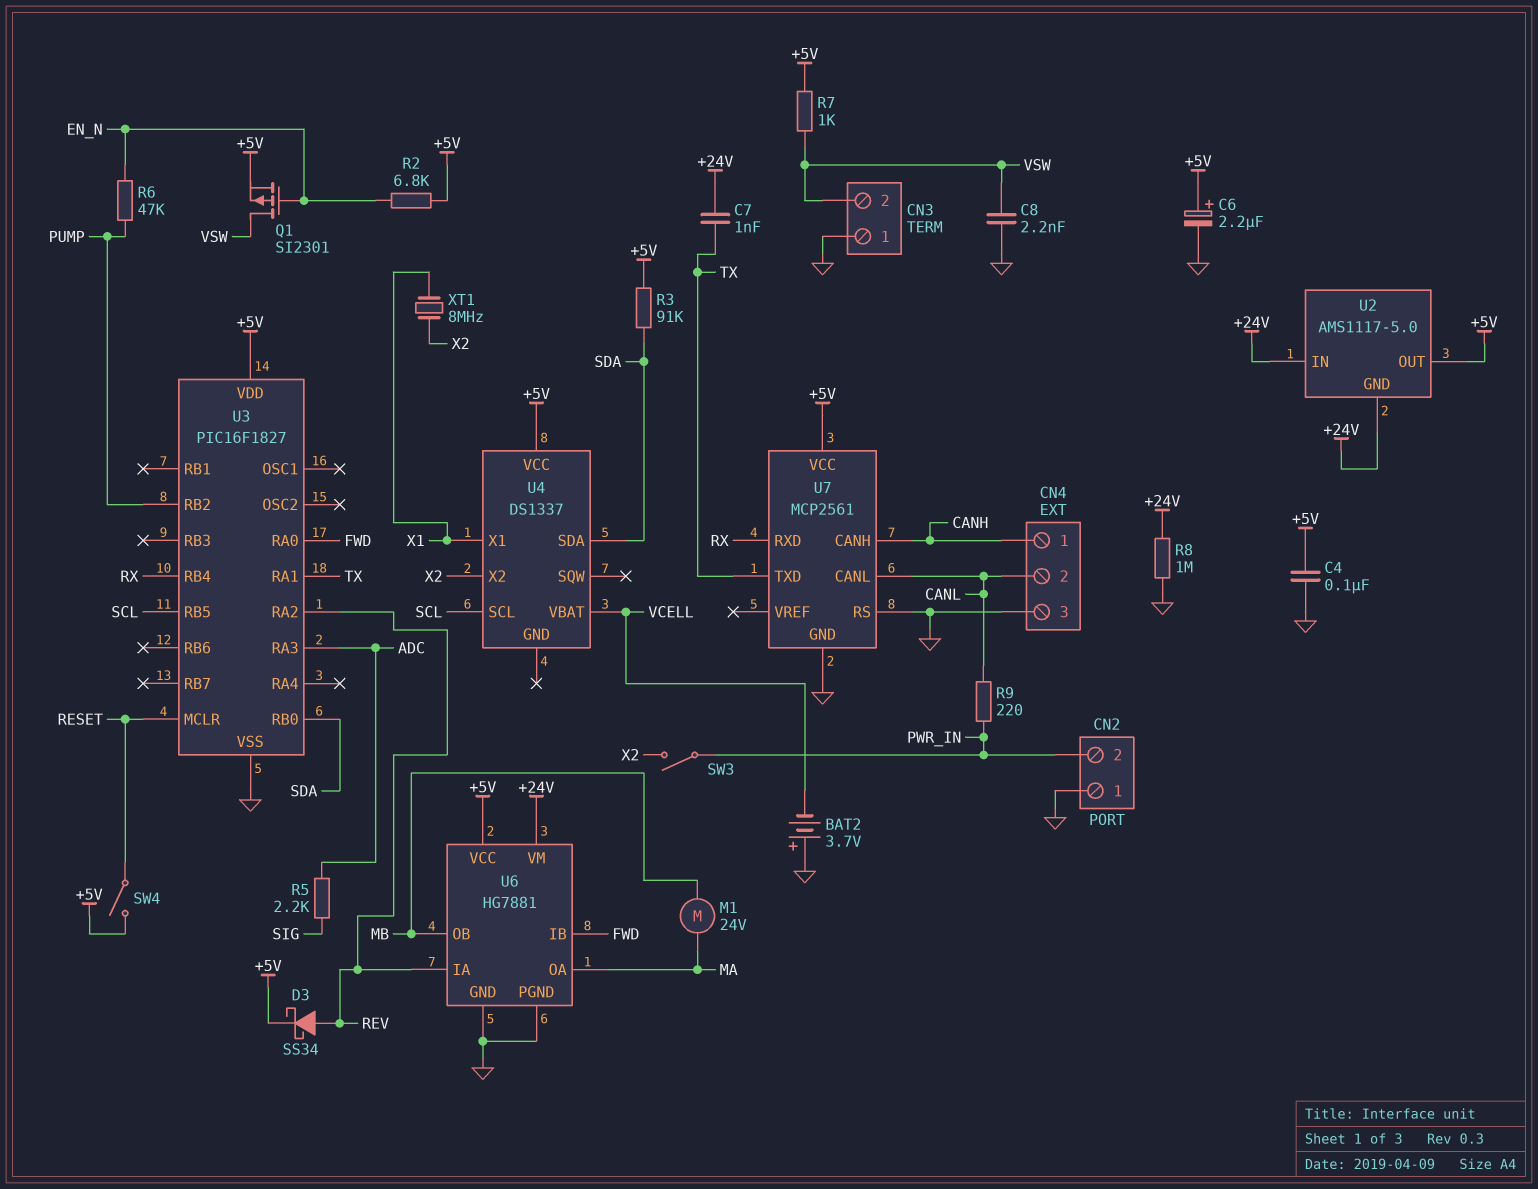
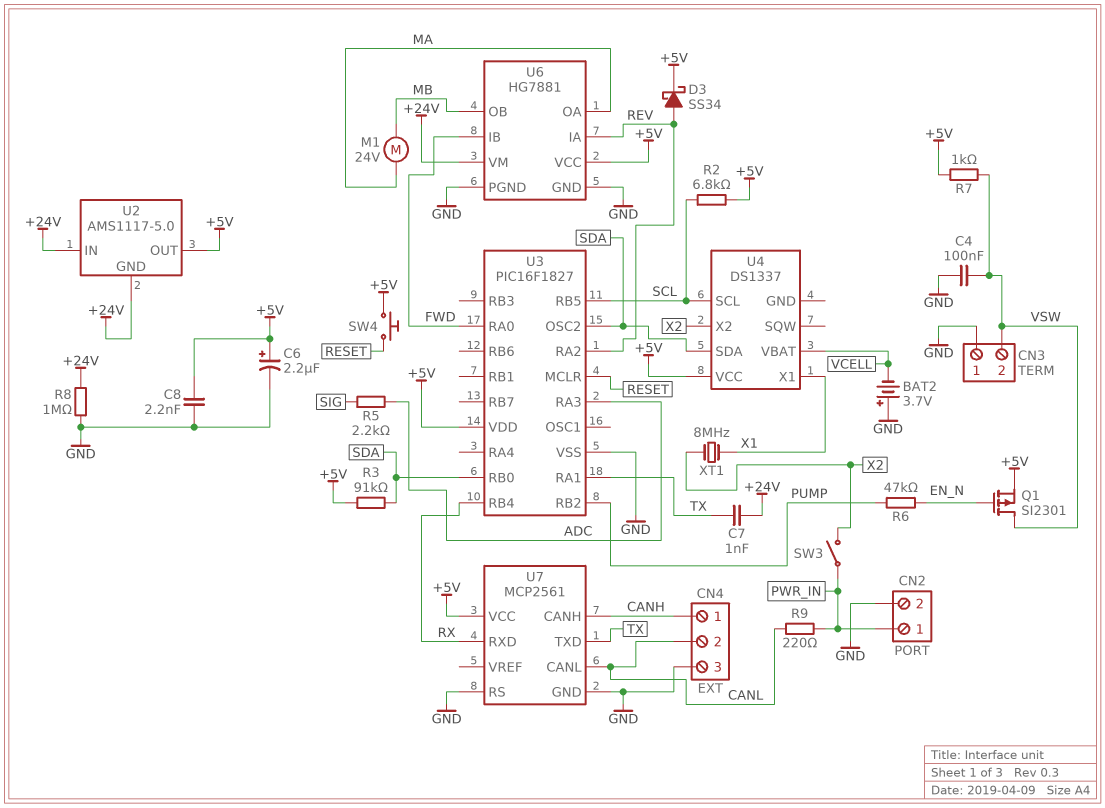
C4: 100nF (+5V, GND) -> 100nF (GND, VSW)
C8: 2.2nF (GND, VSW) -> 2.2nF (+5V, GND)
CN2 pin 1: GND -> PWR_IN
CN2 pin 2: PWR_IN -> GND
R2: 6.8k (+5V, EN_N) -> 6.8k (+5V, SCL)
SW4: switch (+5V, RESET) -> button (+5V, RESET)
U3 pin OSC2: none -> SDA

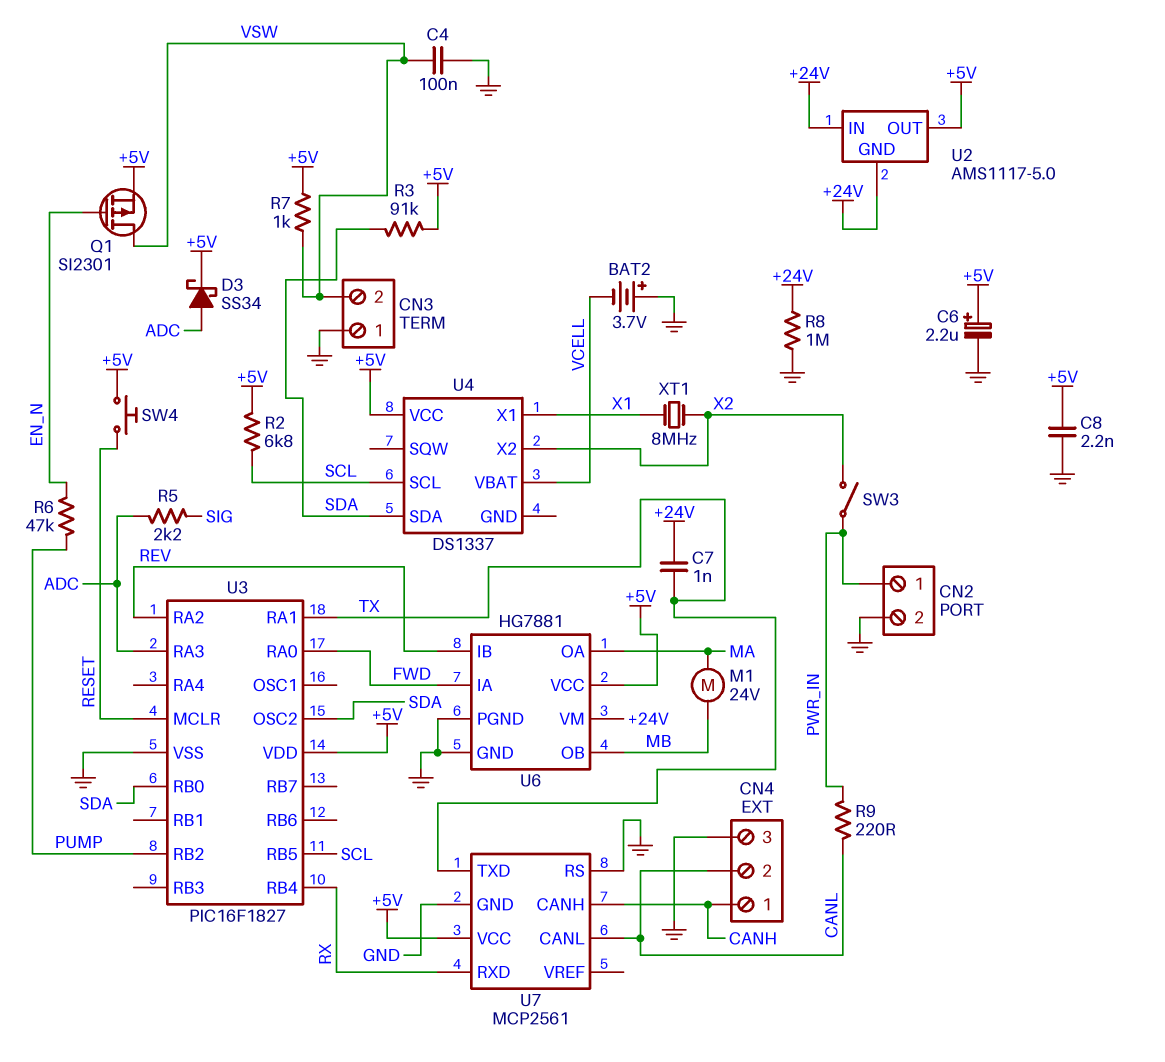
D3: schottky SS34 (A REV, K +5V) -> schottky SS34 (A ADC, K +5V)
U6 pin IA: REV -> FWD
U6 pin IB: FWD -> REV

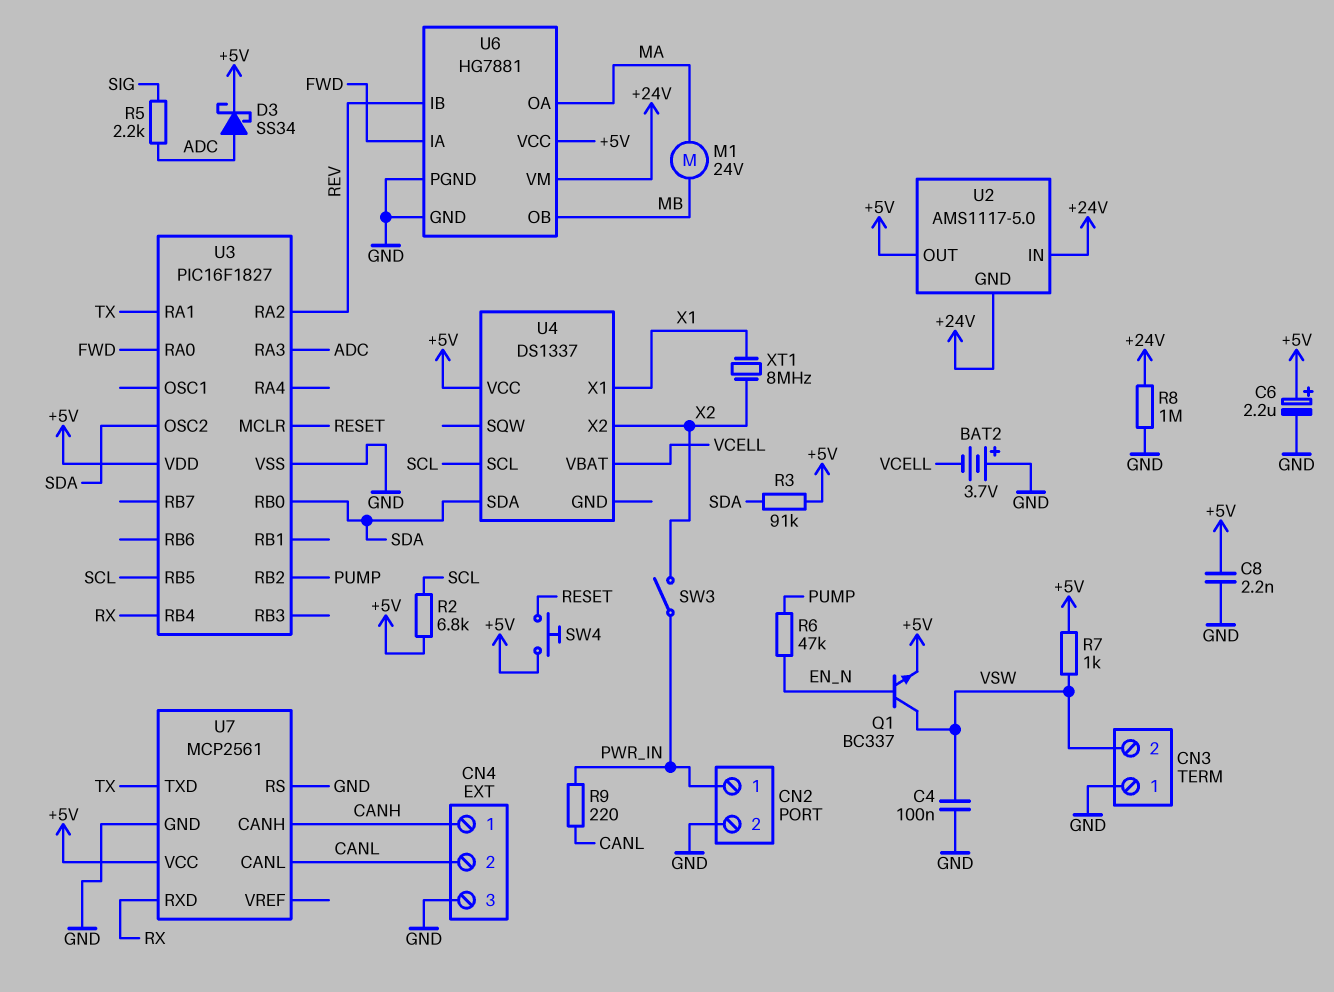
C7: 1nF (+24V, TX) -> none
Q1: PMOS SI2301 (G EN_N, D VSW, S +5V) -> NPN BC337 (B EN_N, C VSW, E +5V)

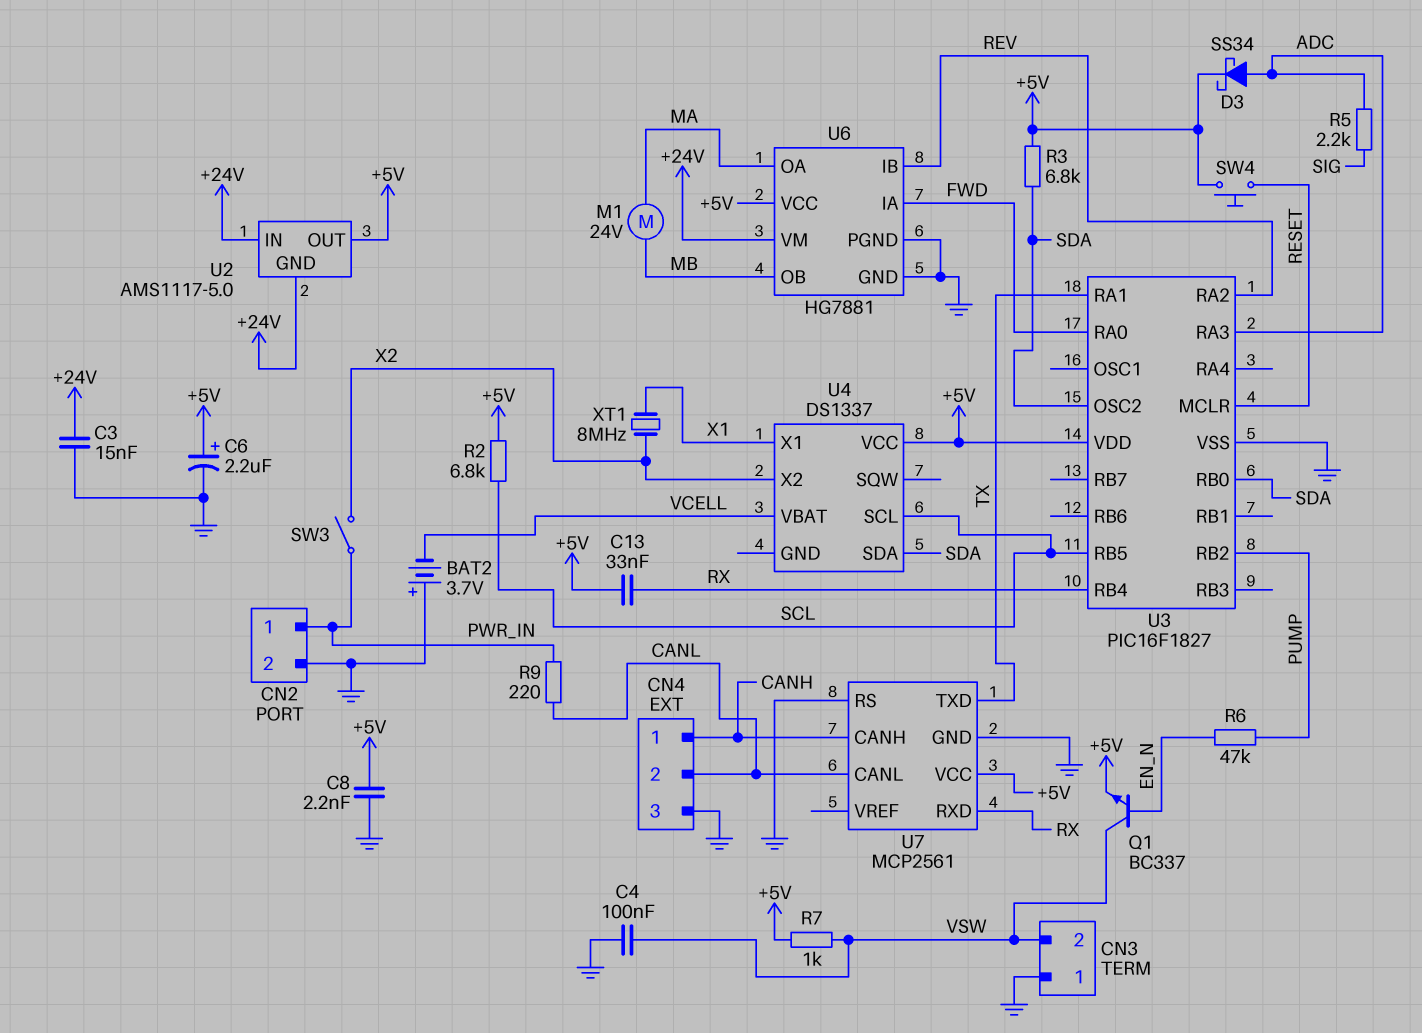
C3: none -> 15nF (+24V, GND)
C13: none -> 33nF (+5V, RX)
R3: 91k (+5V, SDA) -> 6.8k (+5V, SDA)
R8: 1M (+24V, GND) -> none

